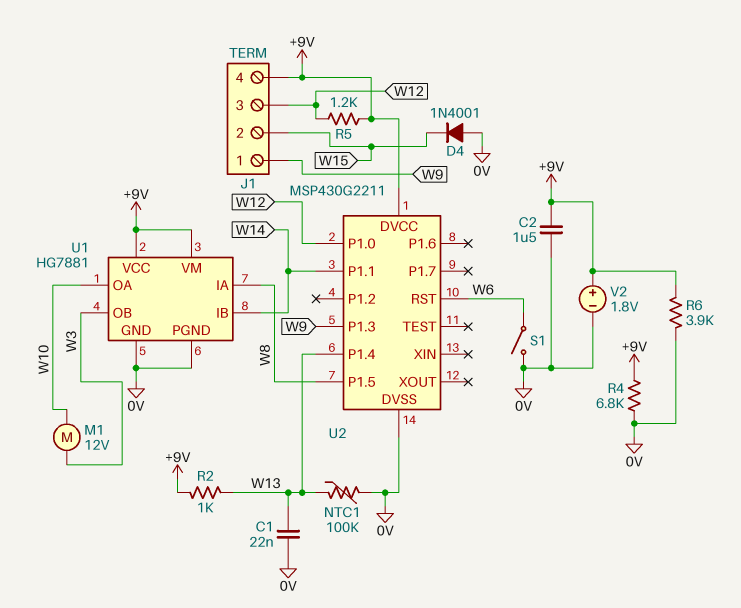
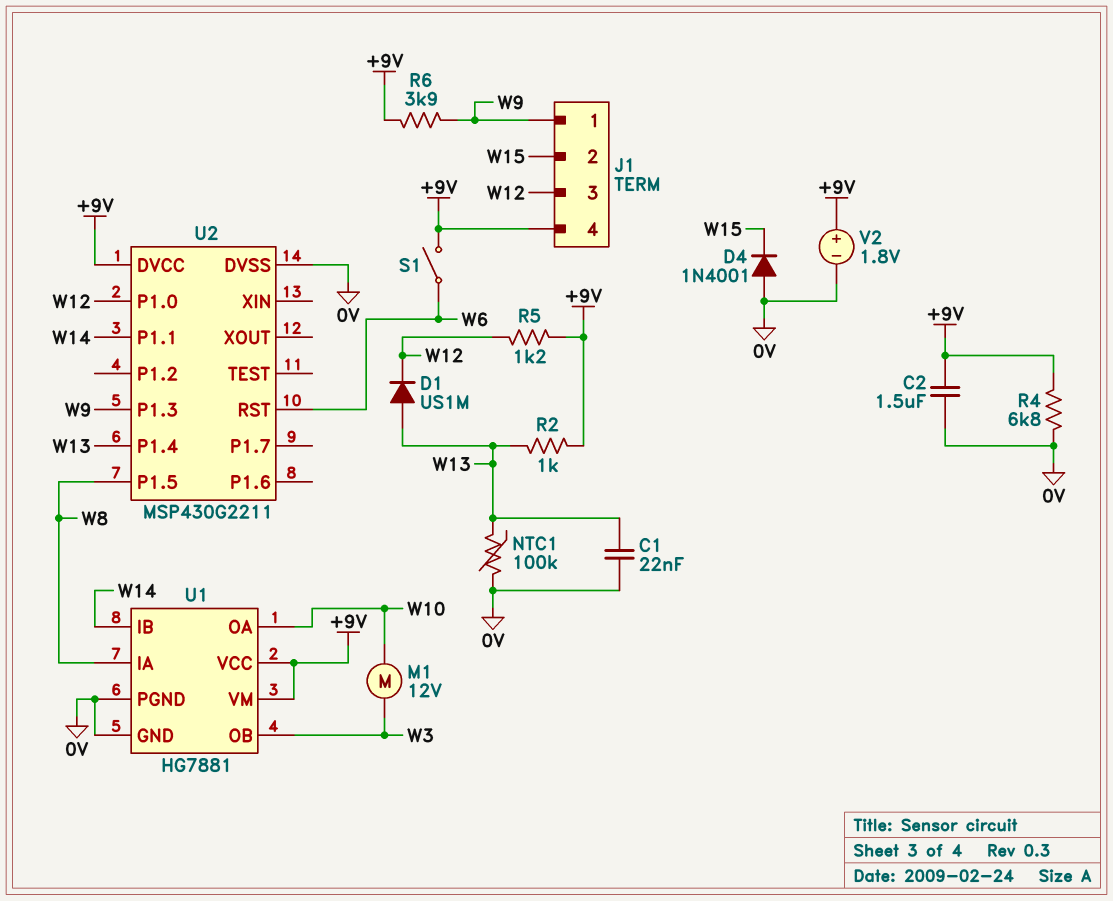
D1: none -> diode US1M (A W13, K W12)
R6: 3.9k (+9V, 0V) -> 3.9k (+9V, W9)
S1: switch (0V, W6) -> switch (+9V, W6)

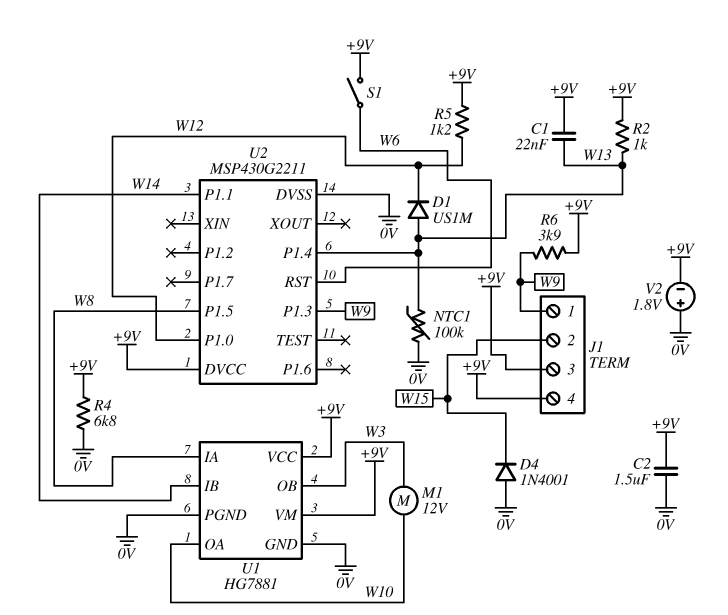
C1: 22nF (0V, W13) -> 22nF (+9V, W13)
J1 pin 3: W12 -> +9V
V2: 1.8V (plus +9V, minus 0V) -> 1.8V (plus 0V, minus +9V)

